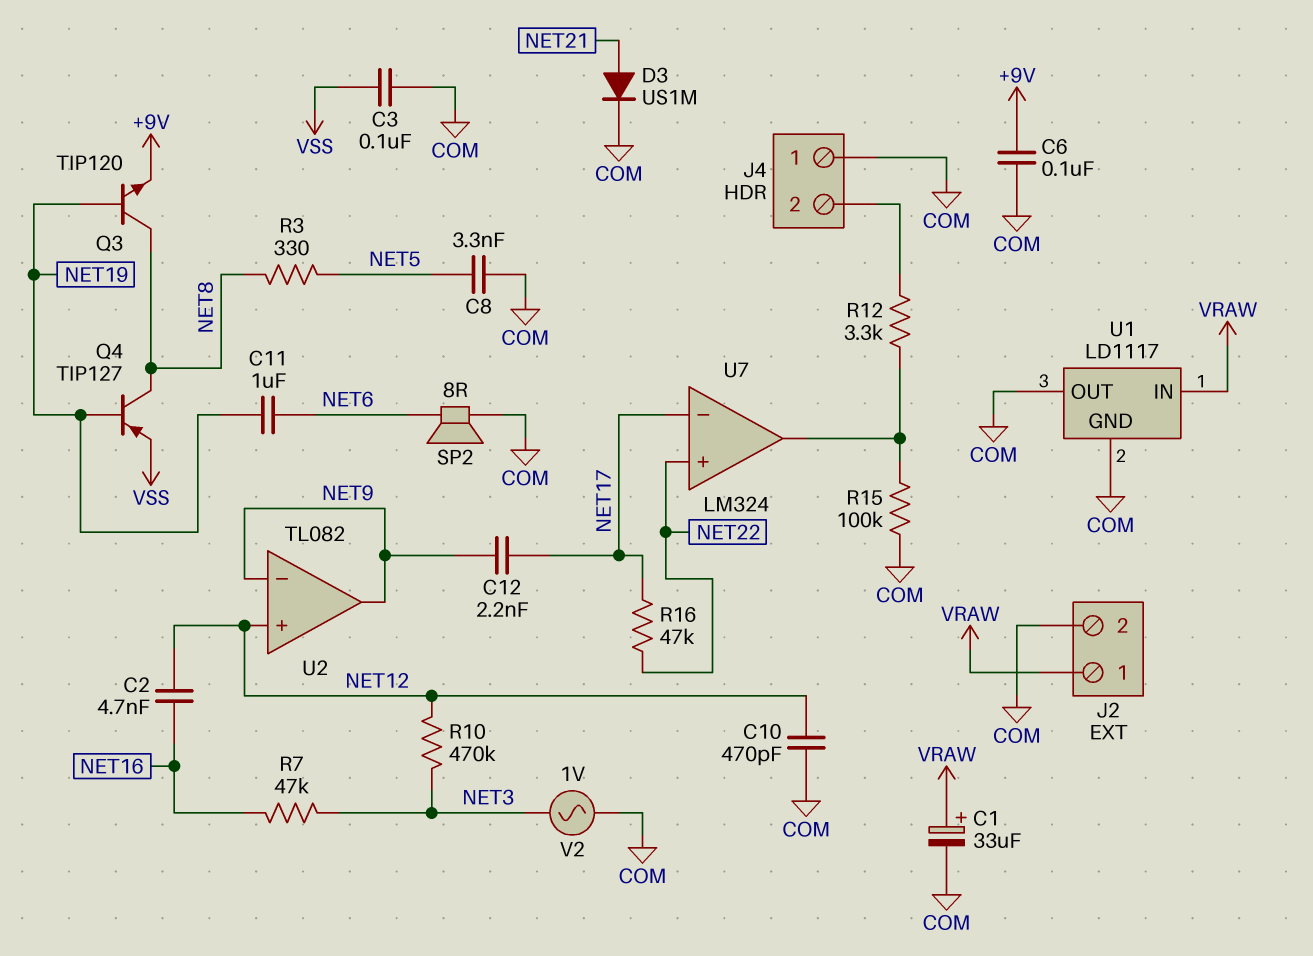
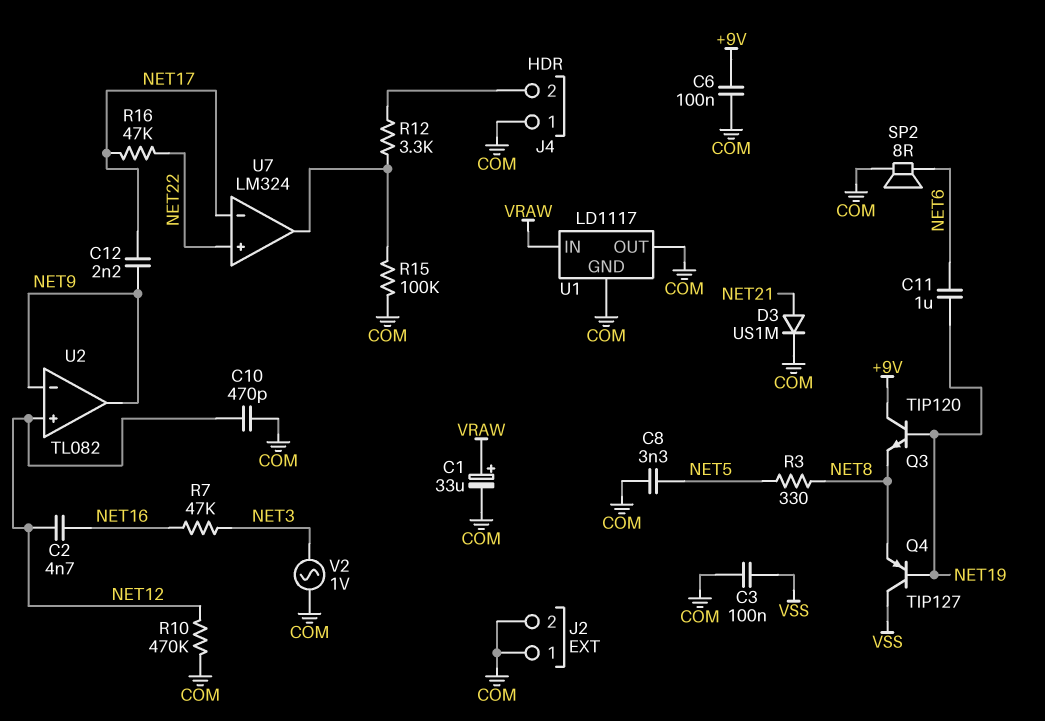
J2 pin 1: VRAW -> COM
Q3: NPN TIP120 (B NET19, C NET8, E +9V) -> NPN TIP120 (B NET19, C +9V, E NET8)
Q4: PNP TIP127 (B NET19, C NET8, E VSS) -> PNP TIP127 (B NET19, C VSS, E NET8)
R10: 470k (NET3, NET12) -> 470k (COM, NET12)

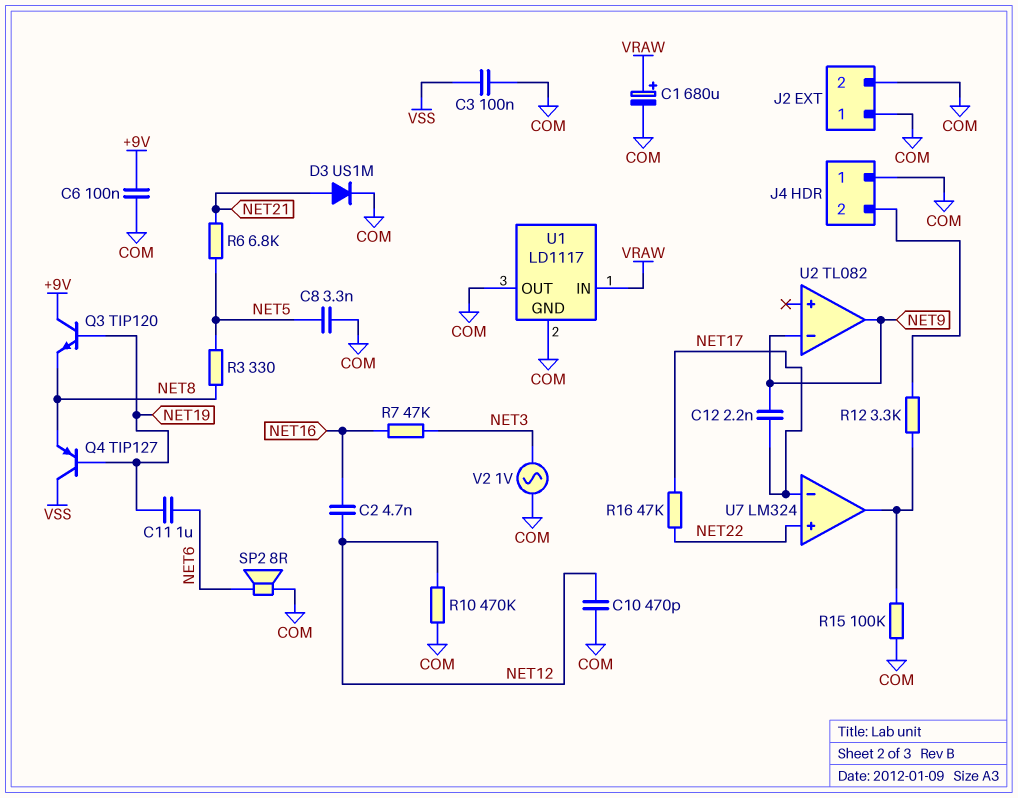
C1: 33uF (plus VRAW, minus COM) -> 680uF (plus VRAW, minus COM)
R6: none -> 6.8k (NET5, NET21)
U2 pin in+: NET12 -> none

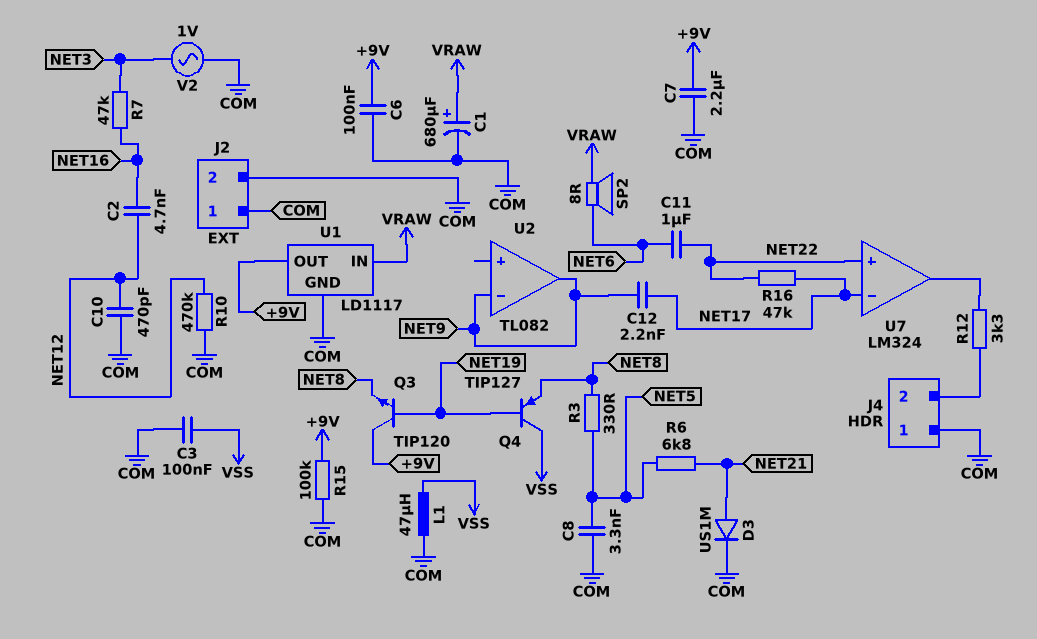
C7: none -> 2.2uF (+9V, COM)
C11: 1uF (NET6, NET19) -> 1uF (NET6, NET22)
L1: none -> 47uH (COM, VSS)
R15: 100k (COM, U7/out) -> 100k (+9V, COM)
SP2: speaker 8R (COM, NET6) -> speaker 8R (NET6, VRAW)
U1 pin OUT: COM -> +9V

